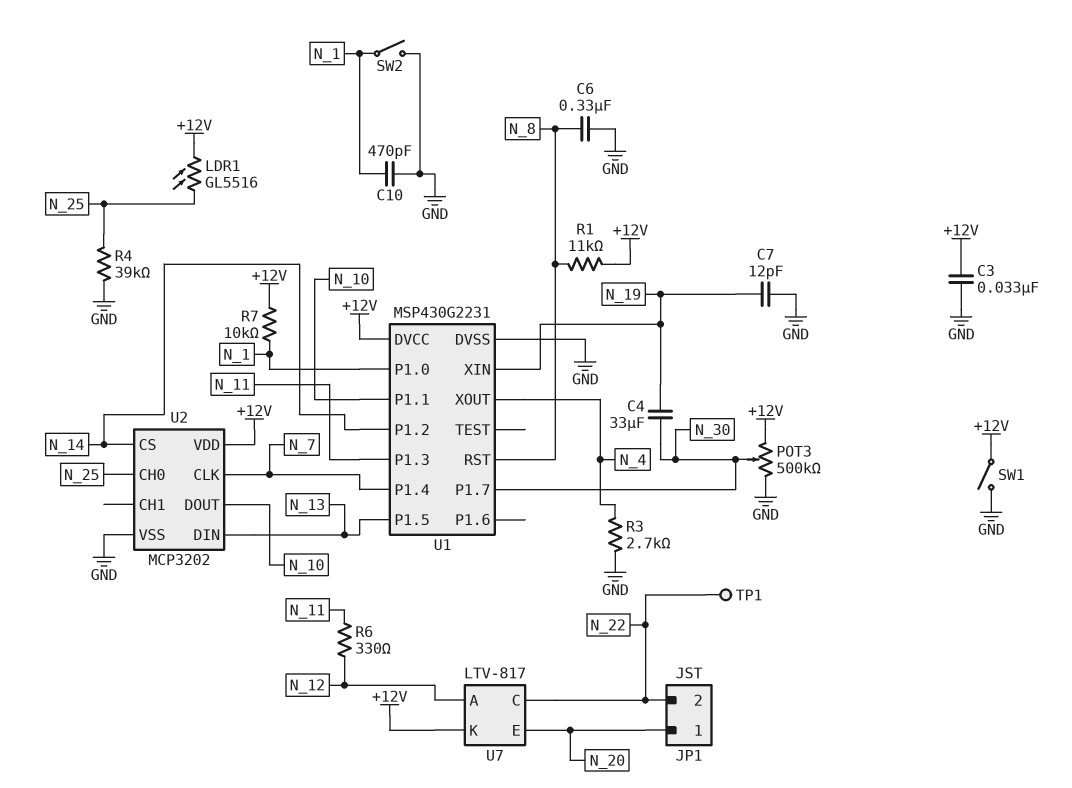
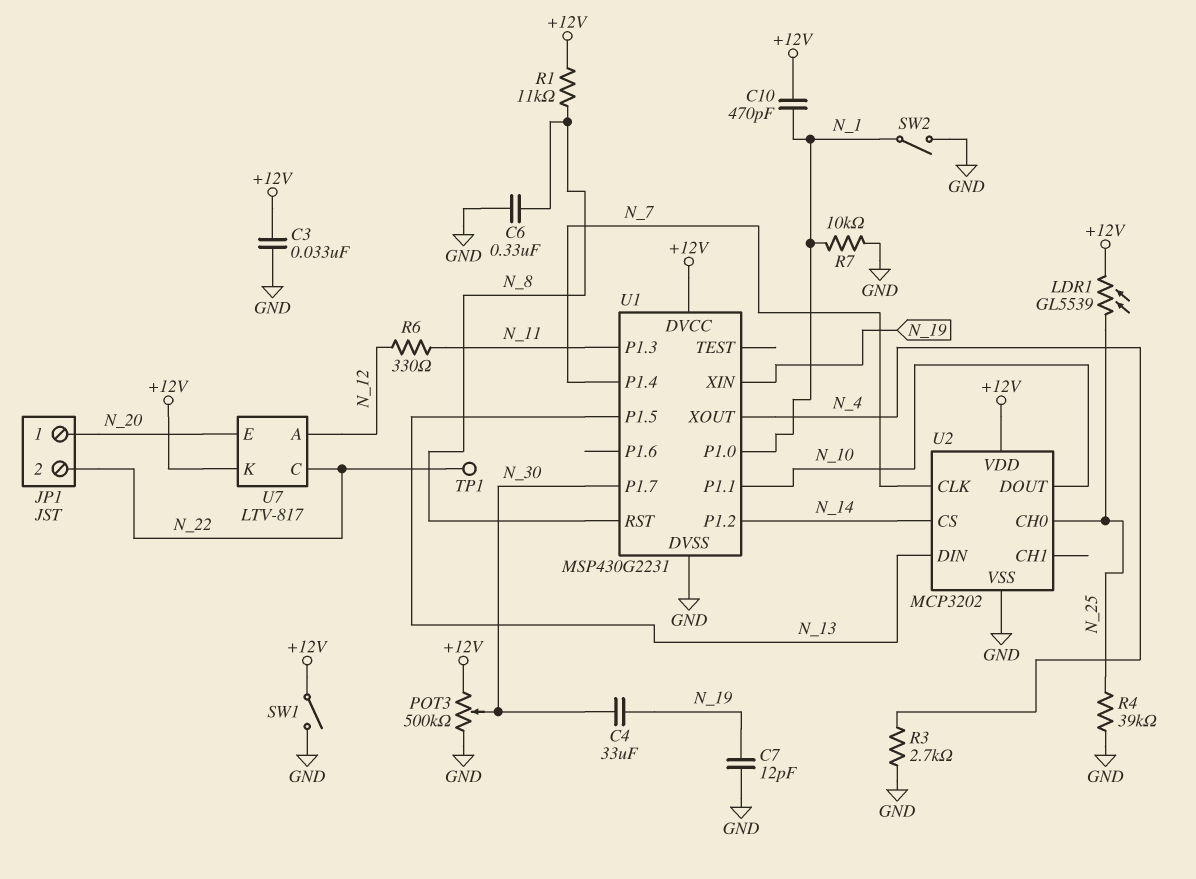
C10: 470pF (GND, N_1) -> 470pF (+12V, N_1)
LDR1: GL5516 (+12V, N_25) -> GL5539 (+12V, N_25)
R7: 10k (+12V, N_1) -> 10k (GND, N_1)

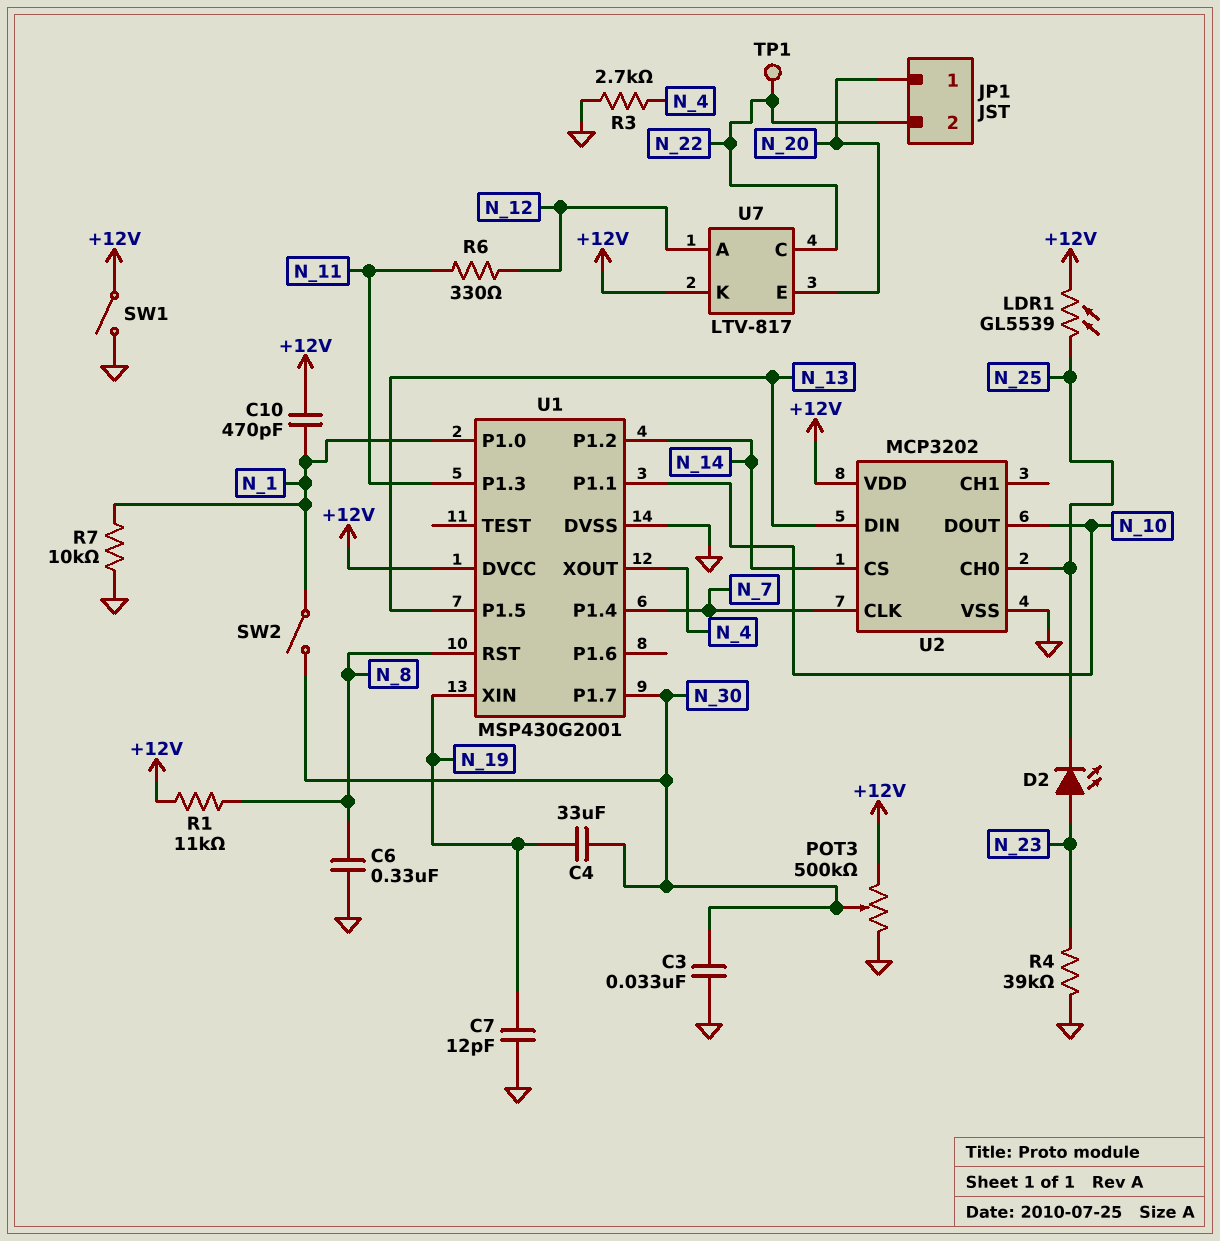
C3: 33nF (+12V, GND) -> 33nF (GND, N_30)
D2: none -> LED (A N_23, K N_25)
R4: 39k (GND, N_25) -> 39k (GND, N_23)
SW2: switch (GND, N_1) -> switch (N_1, N_30)
U1: MSP430G2231 -> MSP430G2001

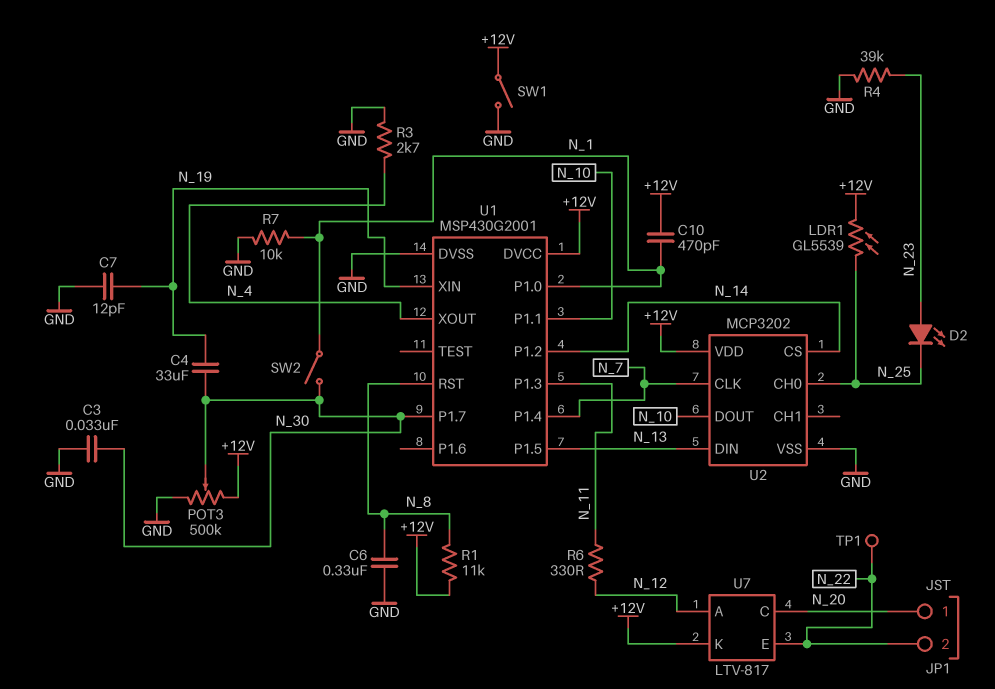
U7 pin C: N_22 -> N_20
U7 pin E: N_20 -> N_22

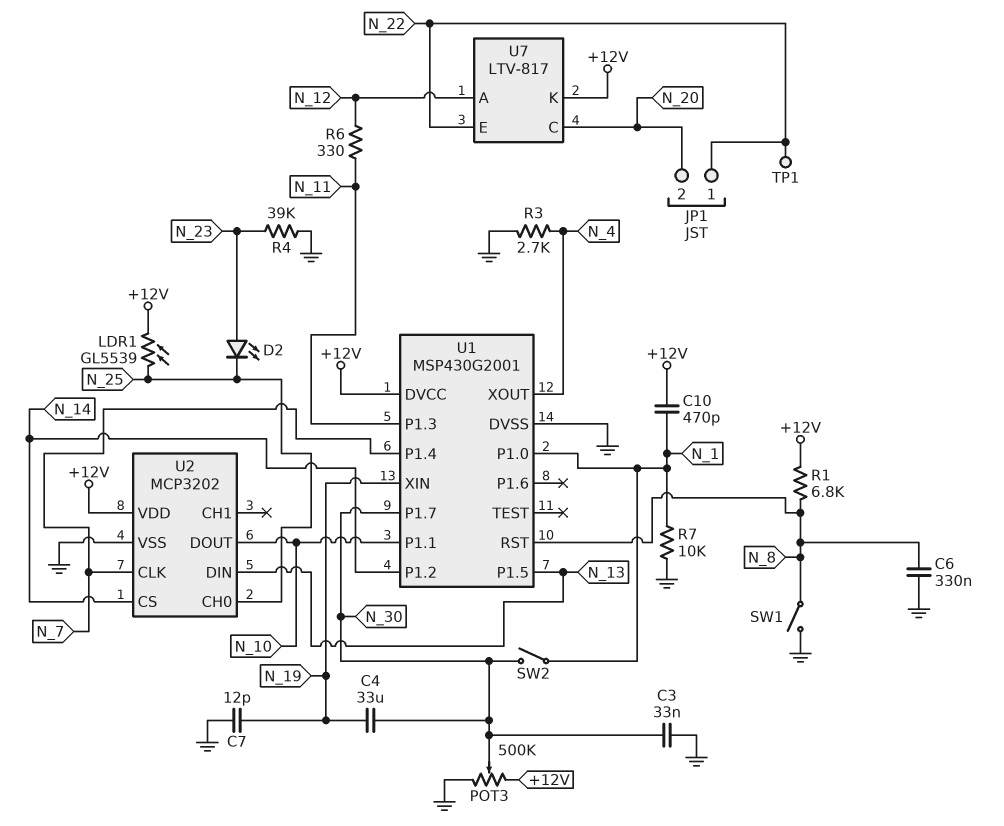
JP1 pin 1: N_20 -> N_22
JP1 pin 2: N_22 -> N_20
R1: 11k (+12V, N_8) -> 6.8k (+12V, N_8)
SW1: switch (+12V, GND) -> switch (GND, N_8)

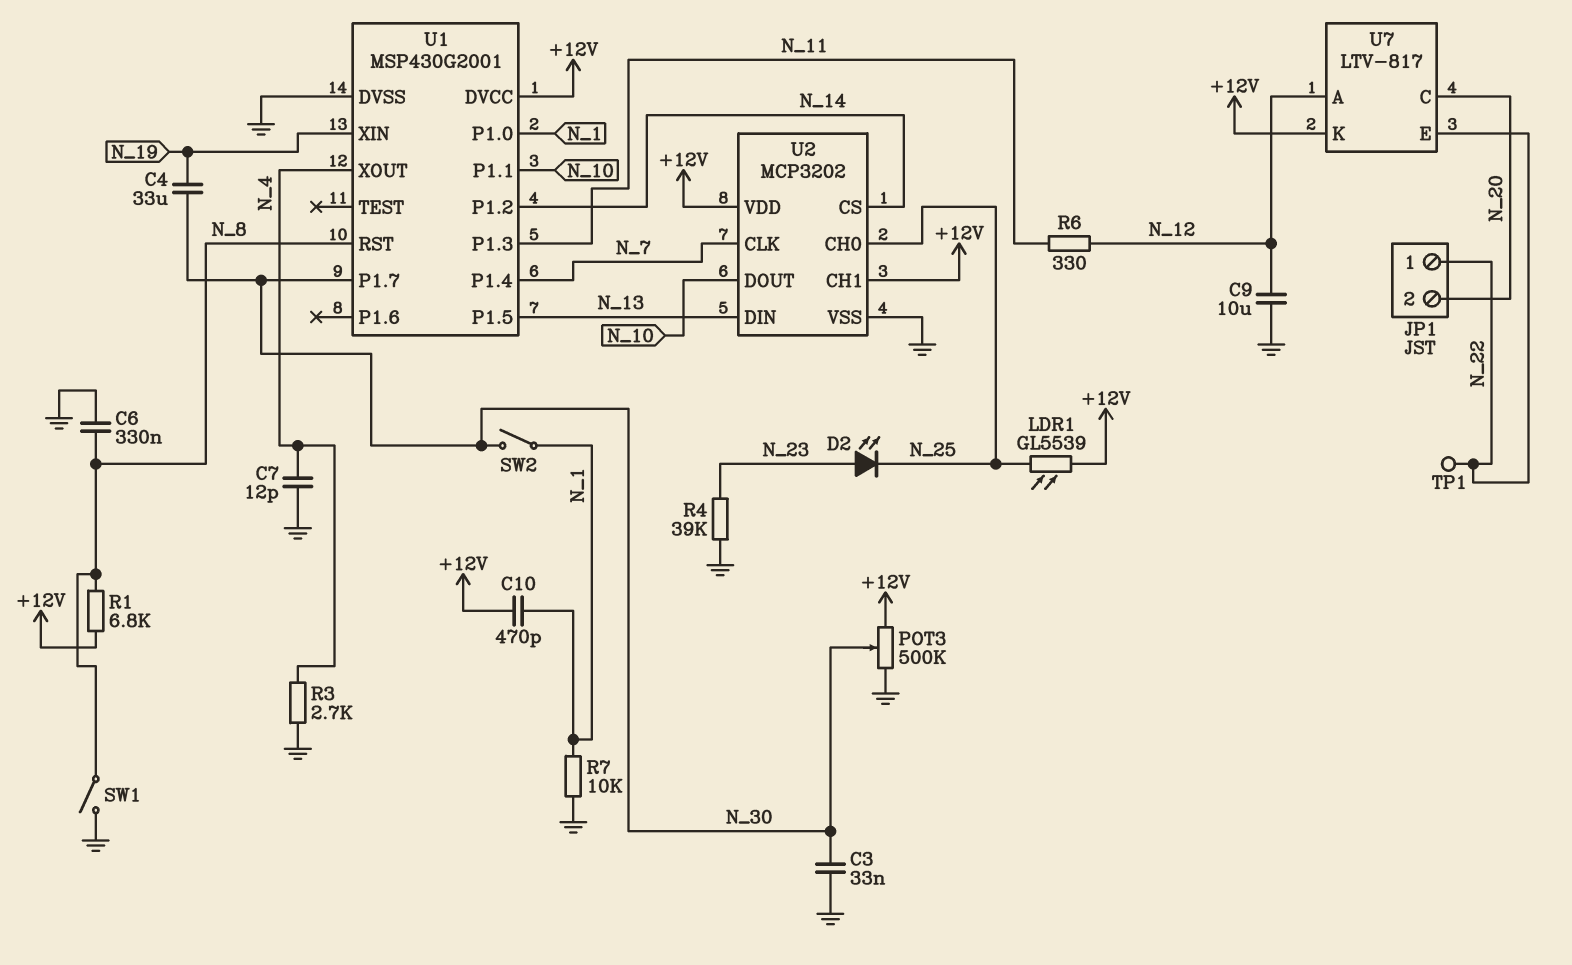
C7: 12pF (GND, N_19) -> 12pF (GND, N_4)
C9: none -> 10uF (GND, N_12)
U2 pin CH1: none -> +12V

